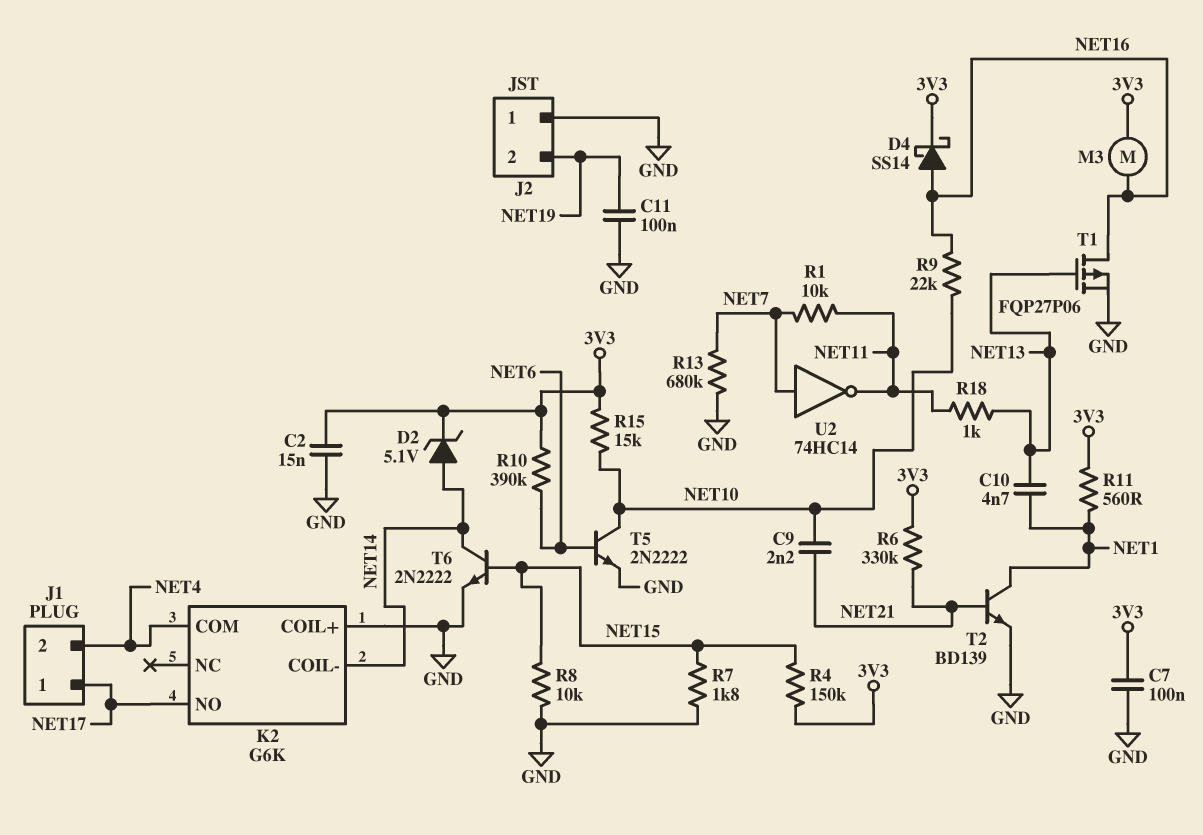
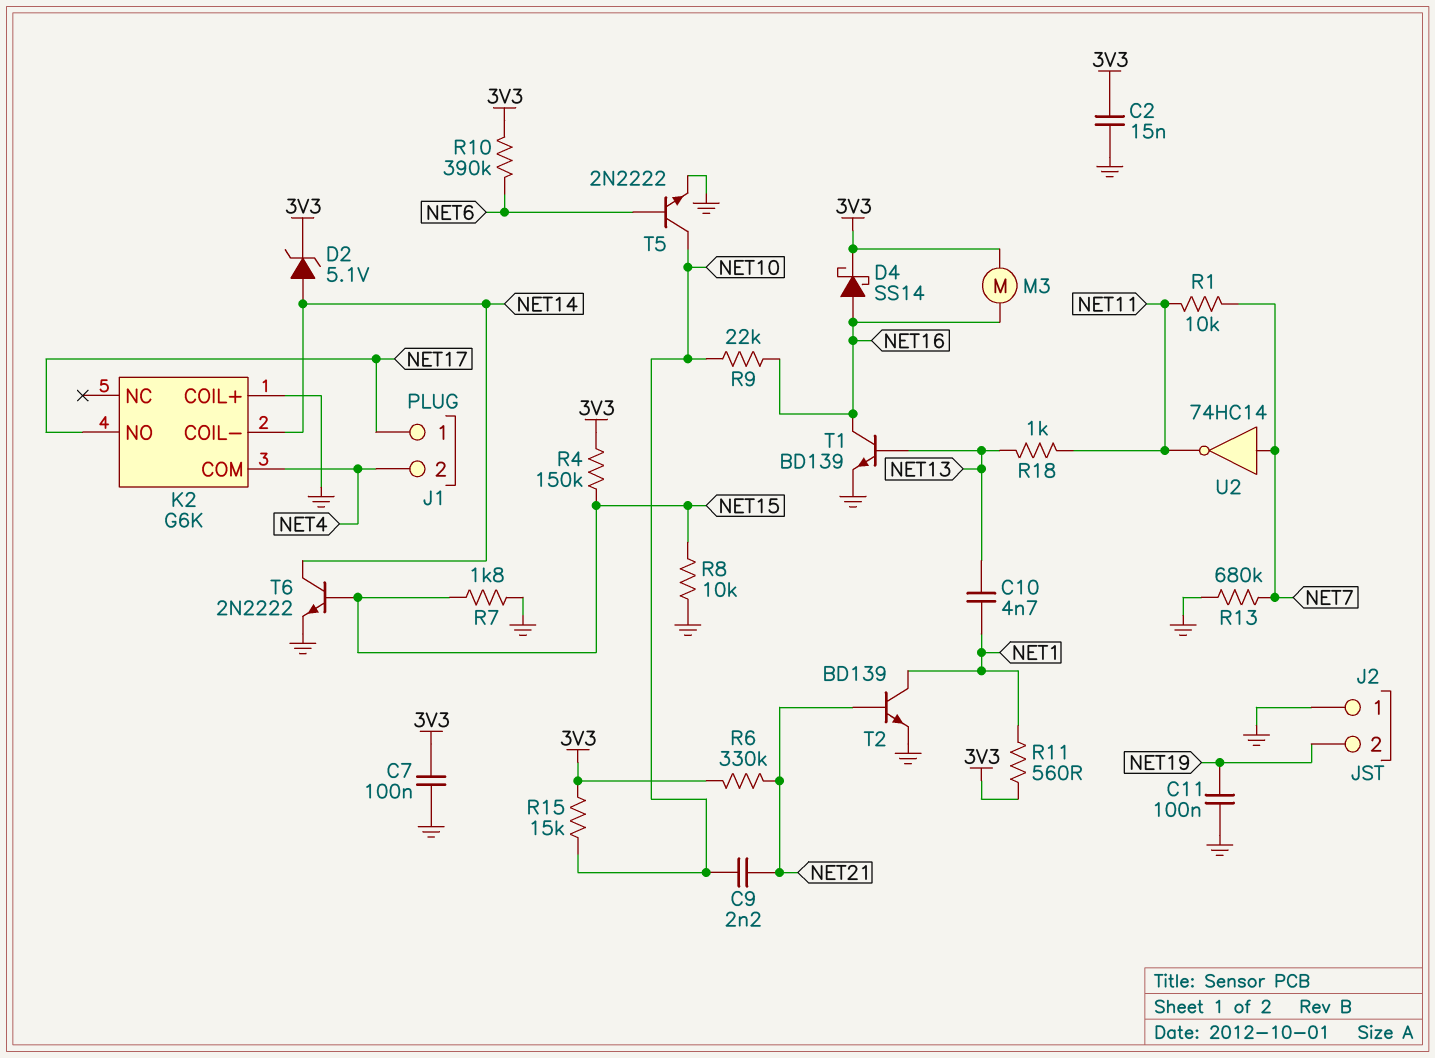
T1: PMOS FQP27P06 (G NET13, D NET16, S GND) -> NPN BD139 (B NET13, C NET16, E GND)

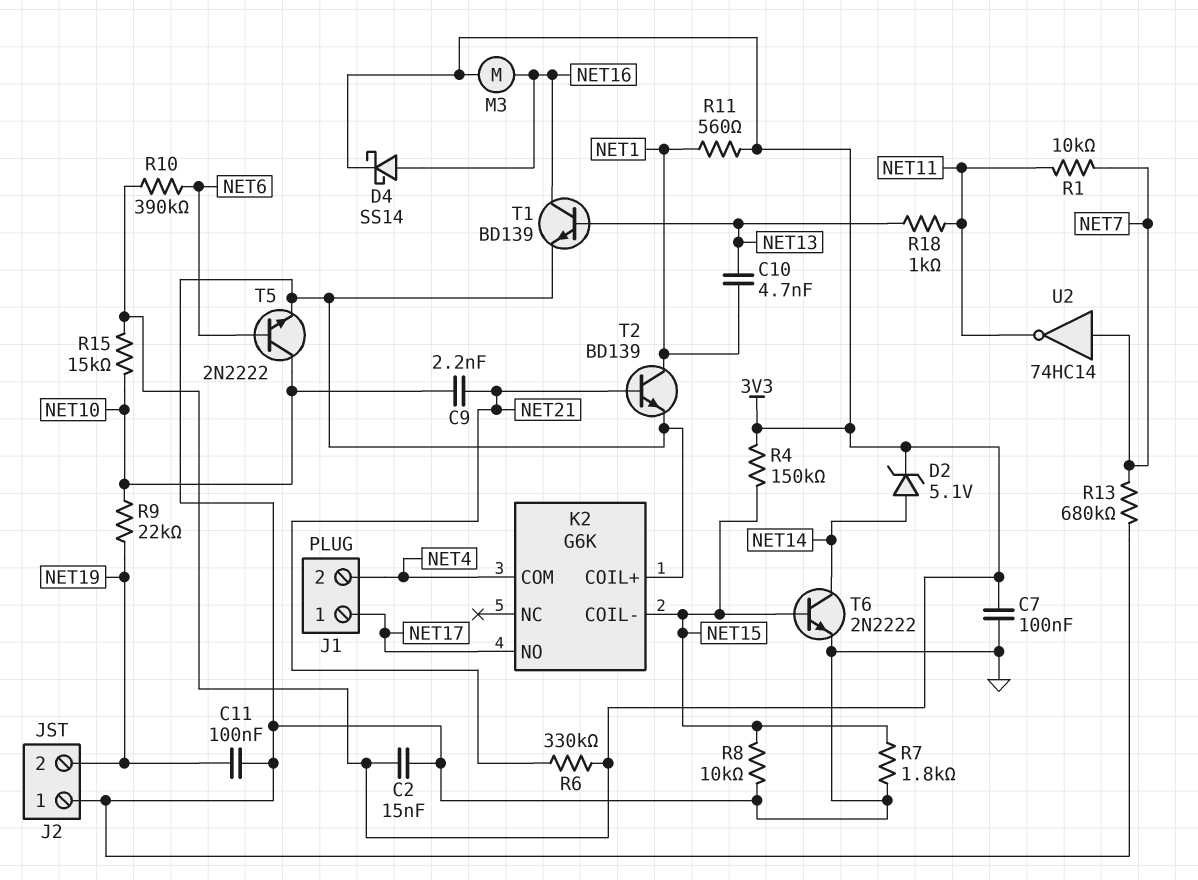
K2 pin COIL-: NET14 -> NET15
R9: 22k (NET10, NET16) -> 22k (NET10, NET19)

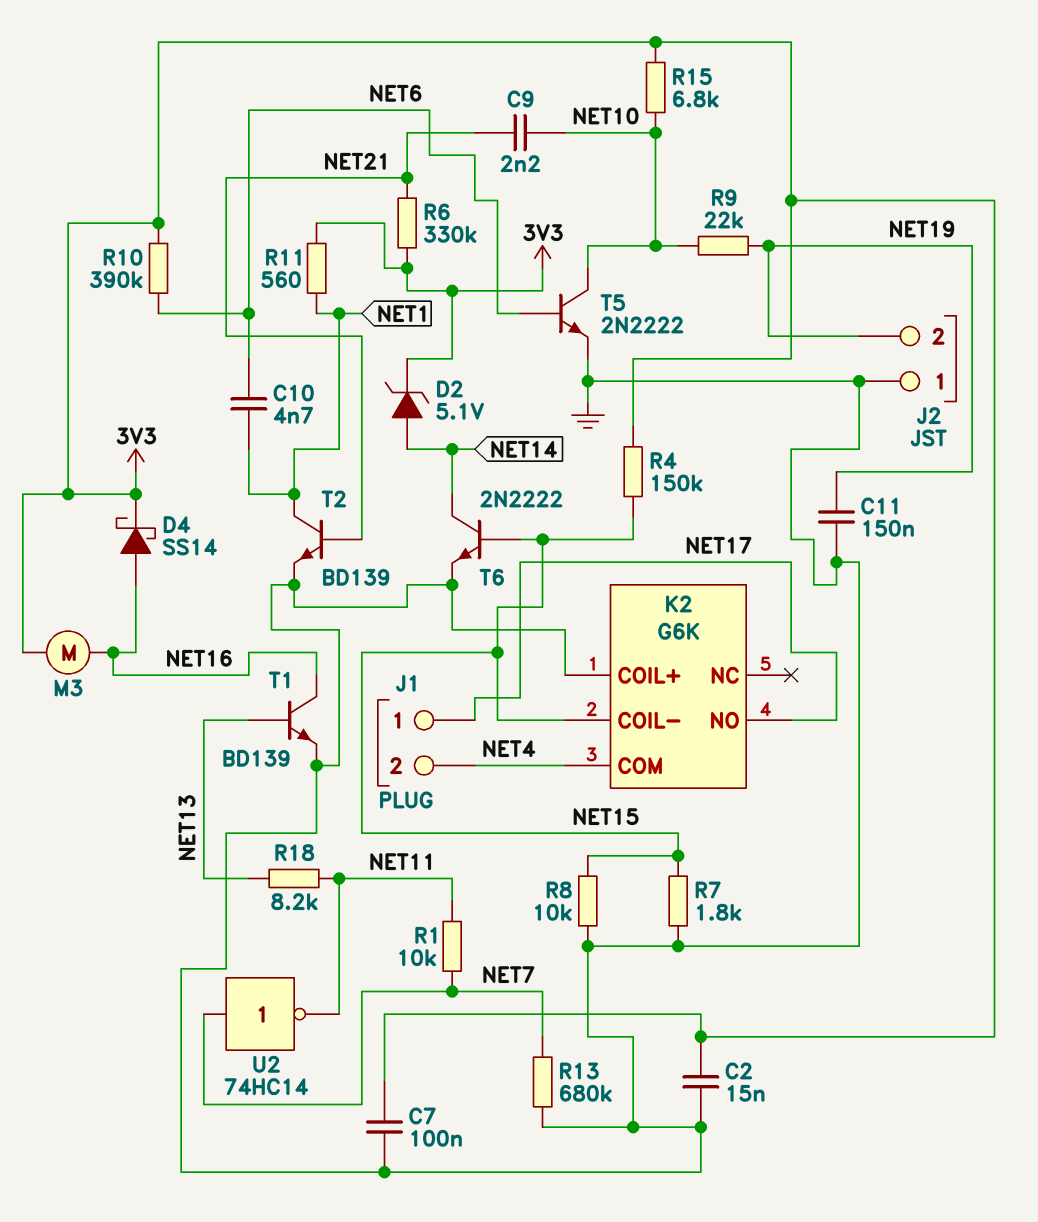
C10: 4.7nF (NET1, NET13) -> 4.7nF (NET1, NET6)
C11: 100nF (GND, NET19) -> 150nF (GND, NET19)
R15: 15k (3V3, NET10) -> 6.8k (3V3, NET10)
R18: 1k (NET11, NET13) -> 8.2k (NET11, NET13)

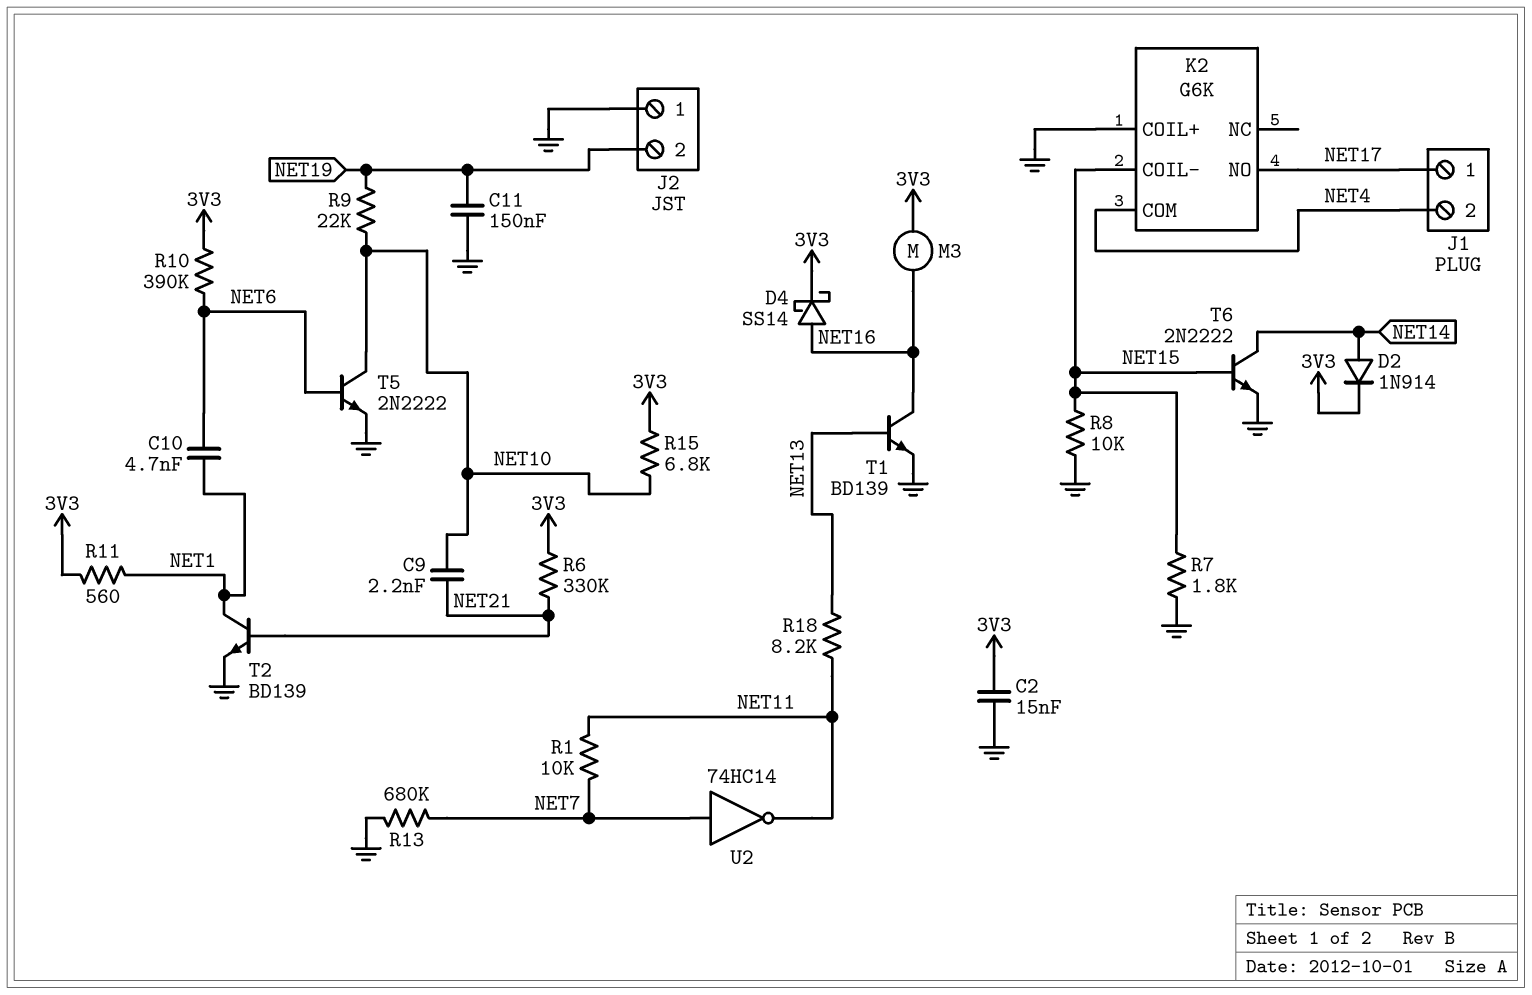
C7: 100nF (3V3, GND) -> none
D2: zener 5.1V (A NET14, K 3V3) -> diode 1N914 (A NET14, K 3V3)
R4: 150k (3V3, NET15) -> none

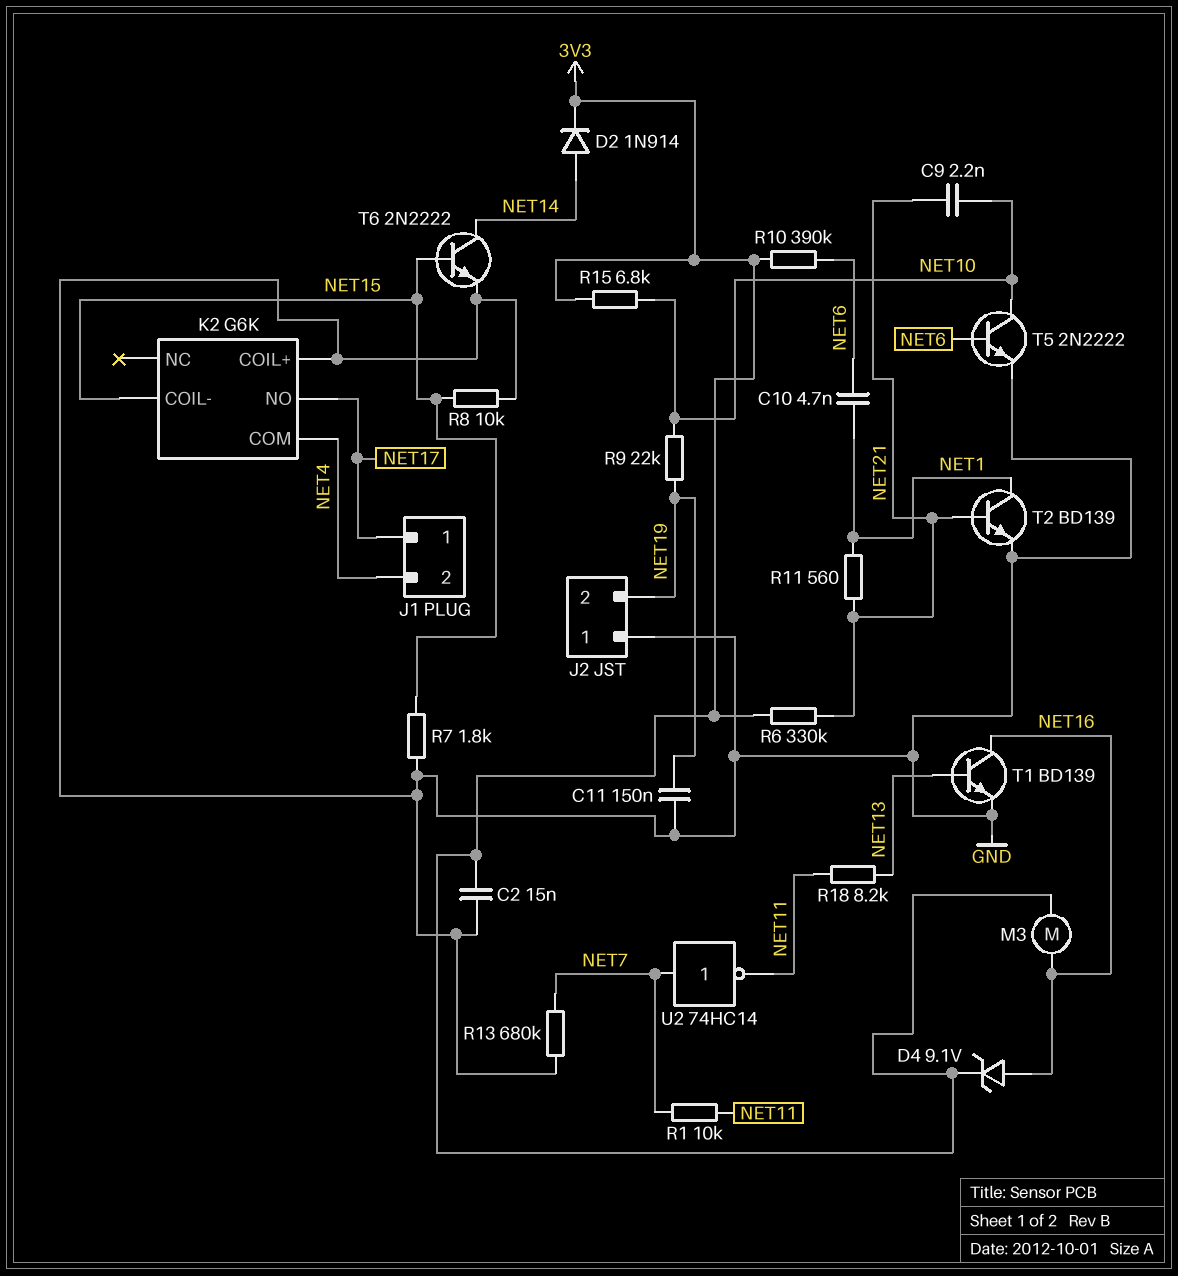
D4: schottky SS14 (A NET16, K 3V3) -> zener 9.1V (A NET16, K 3V3)
R11: 560 (3V3, NET1) -> 560 (NET1, NET21)

